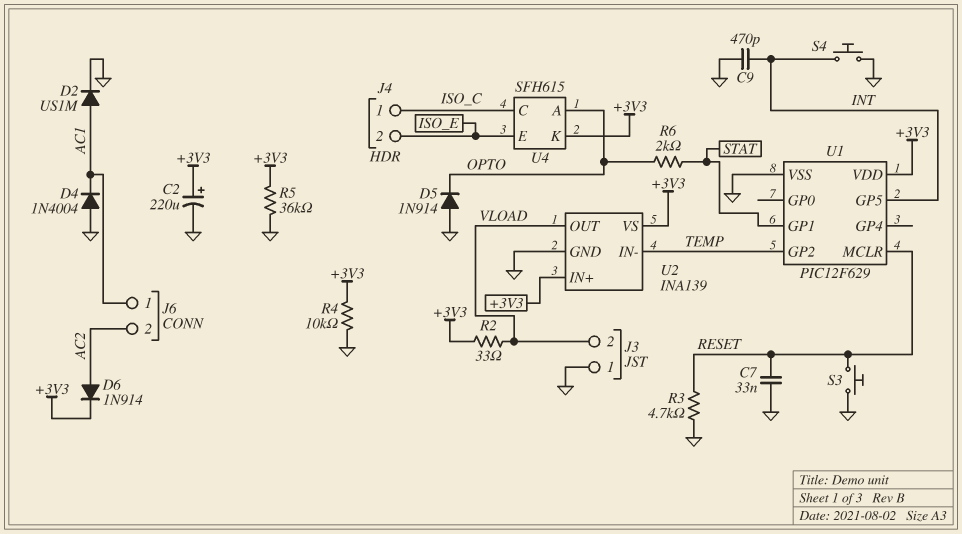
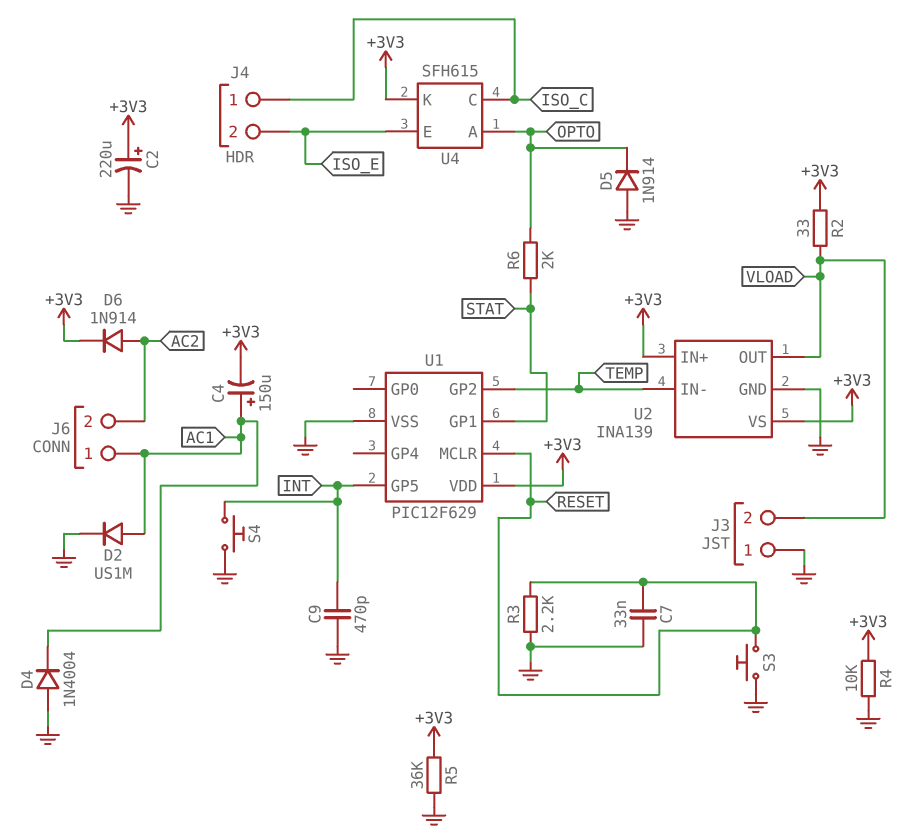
C4: none -> 150uF (plus AC1, minus +3V3)
R3: 4.7k (GND, RESET) -> 2.2k (GND, RESET)

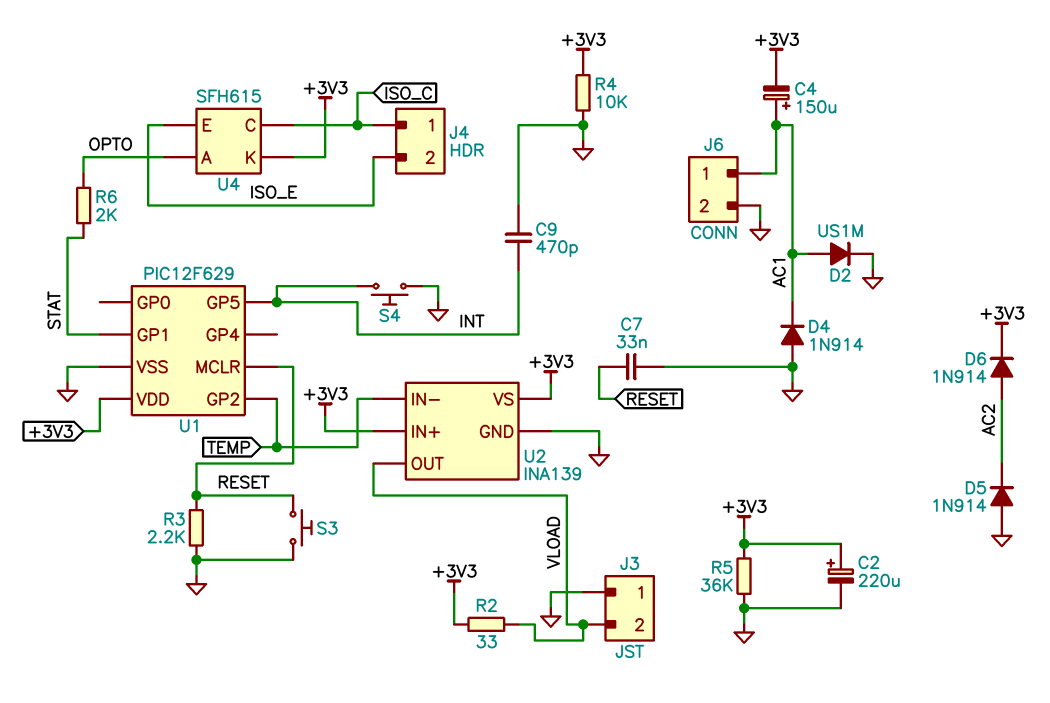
D4: diode 1N4004 (A GND, K AC1) -> diode 1N914 (A GND, K AC1)
D5: diode 1N914 (A GND, K OPTO) -> diode 1N914 (A GND, K AC2)
J6 pin 2: AC2 -> GND

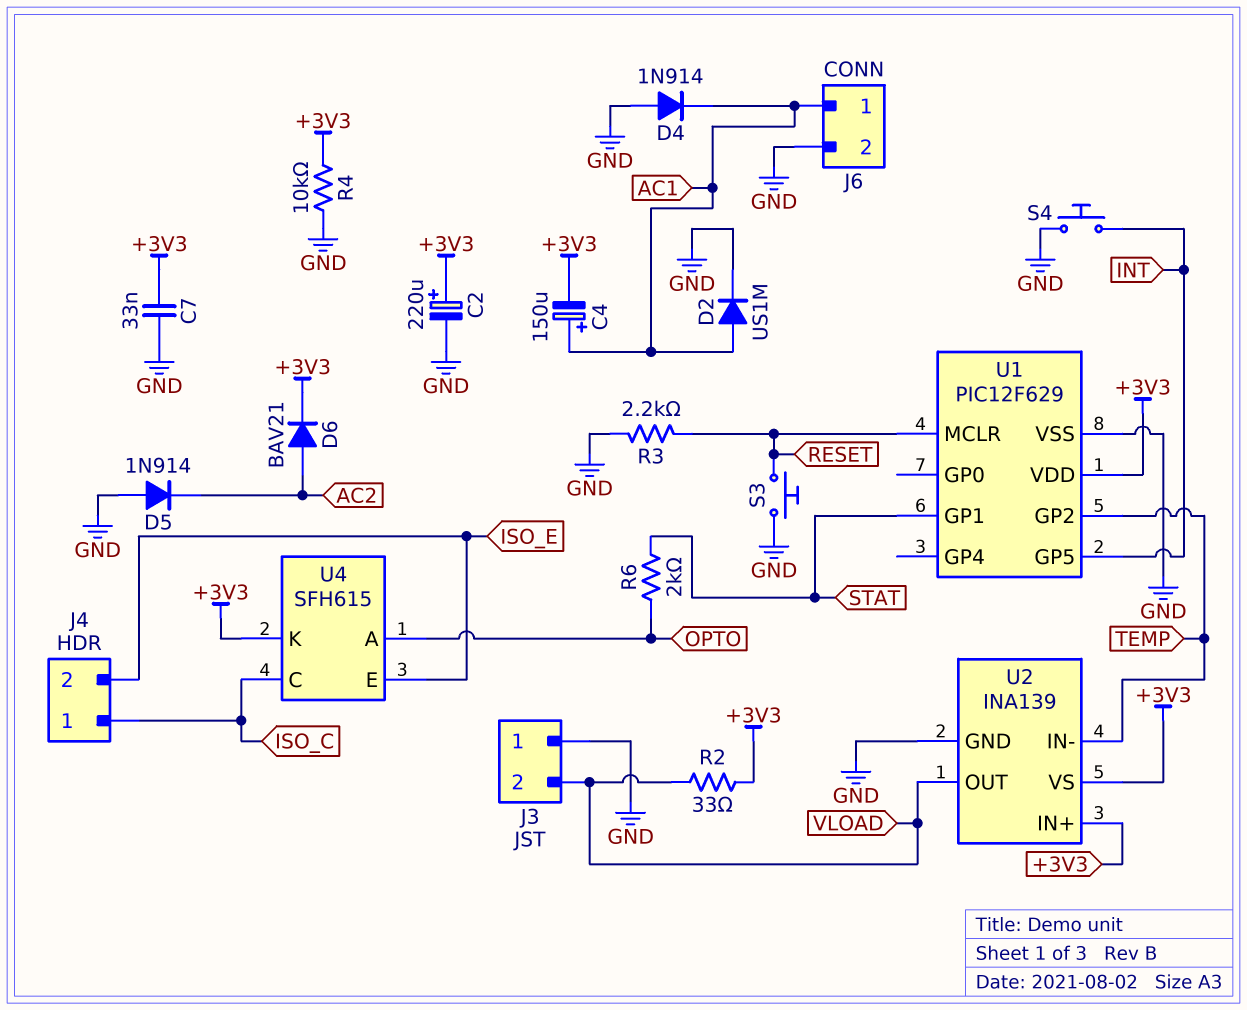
C7: 33nF (GND, RESET) -> 33nF (+3V3, GND)
C9: 470pF (GND, INT) -> none
D6: diode 1N914 (A AC2, K +3V3) -> diode BAV21 (A AC2, K +3V3)
R5: 36k (+3V3, GND) -> none

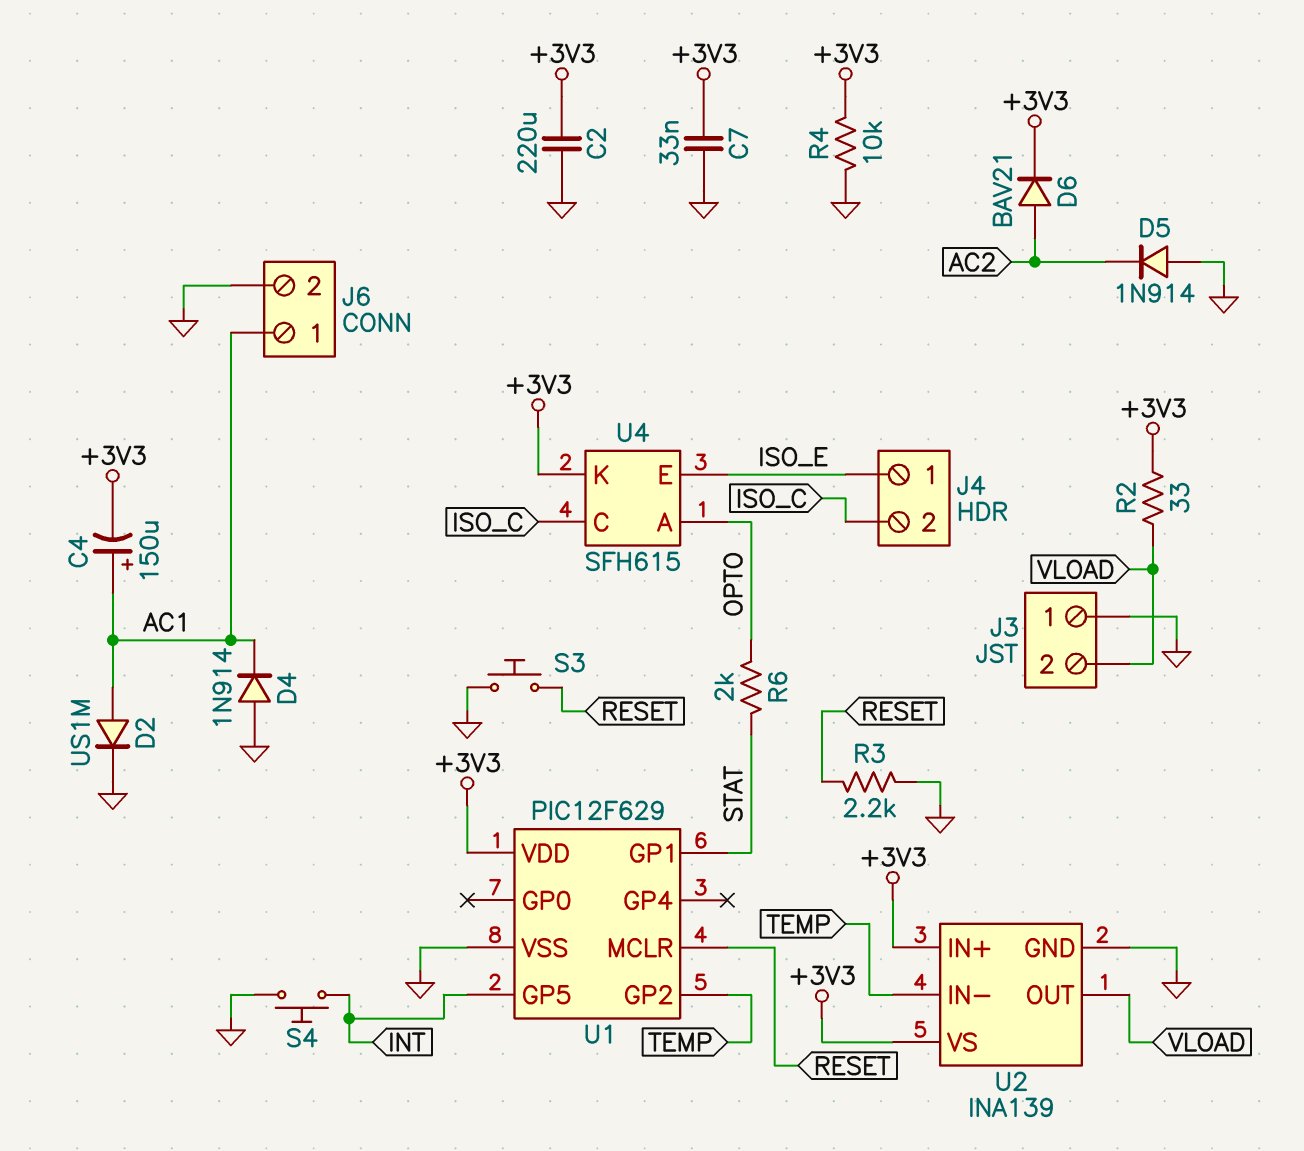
C2: 220uF (plus +3V3, minus GND) -> 220uF (+3V3, GND)
J4 pin 1: ISO_C -> ISO_E
J4 pin 2: ISO_E -> ISO_C

